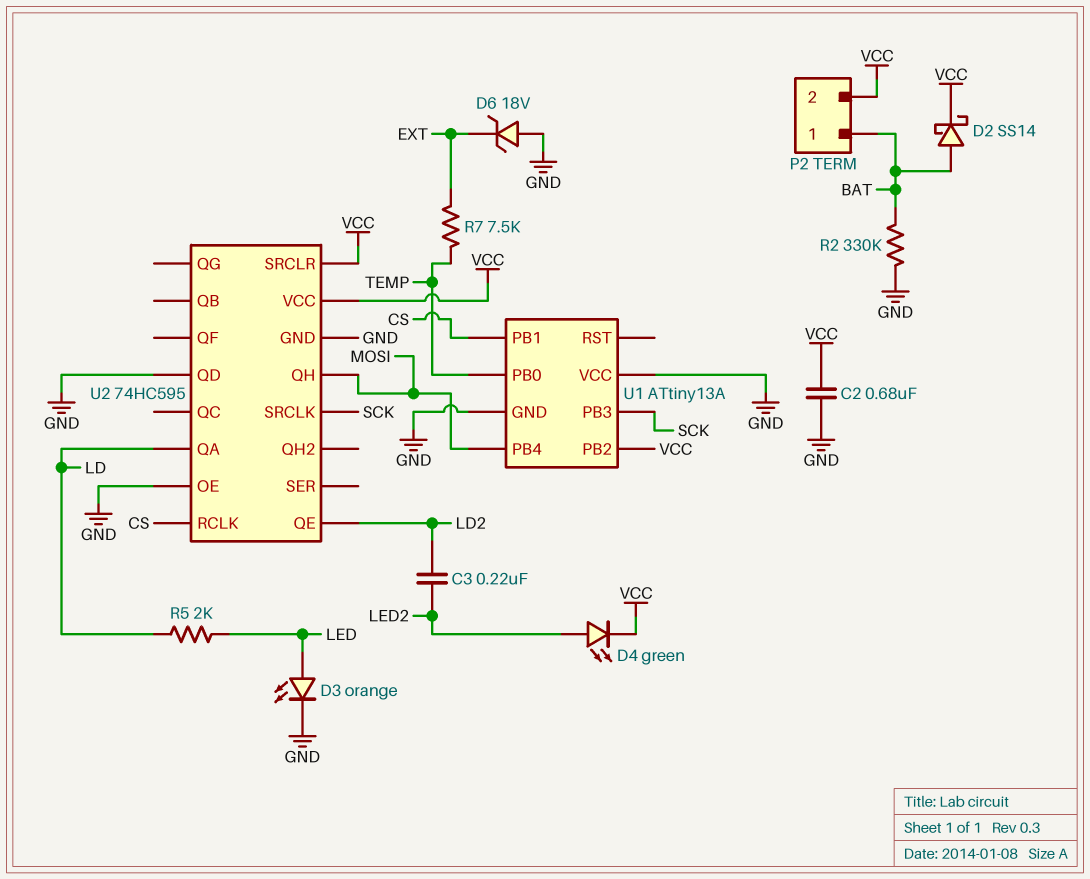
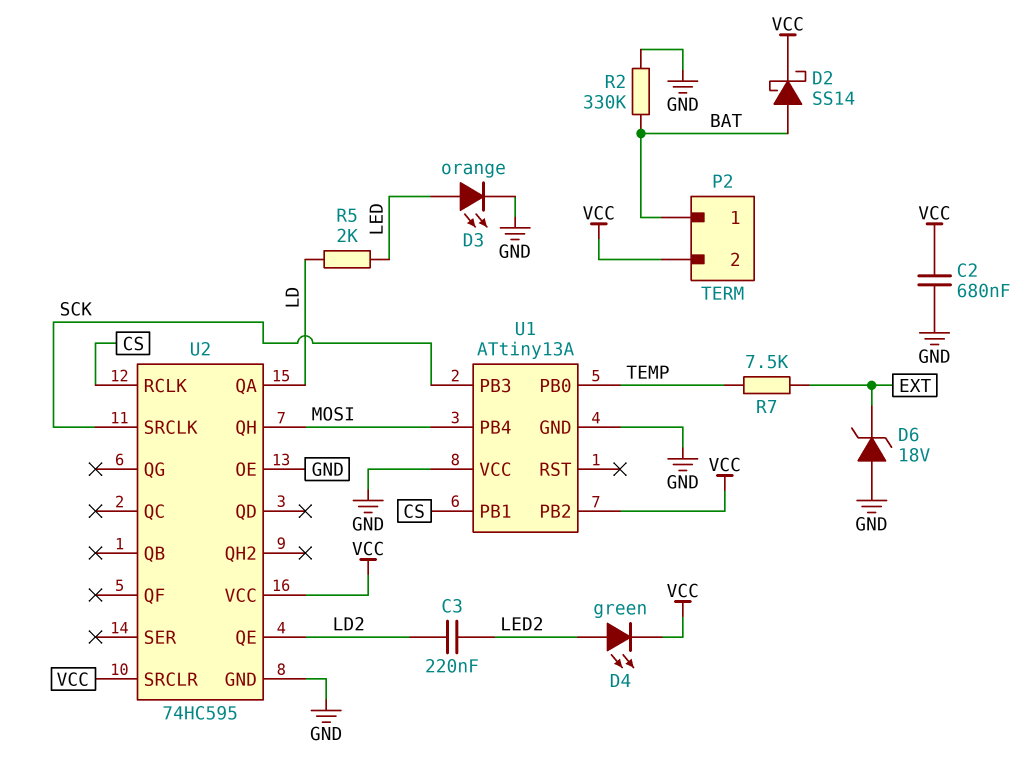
U2 pin QD: GND -> none

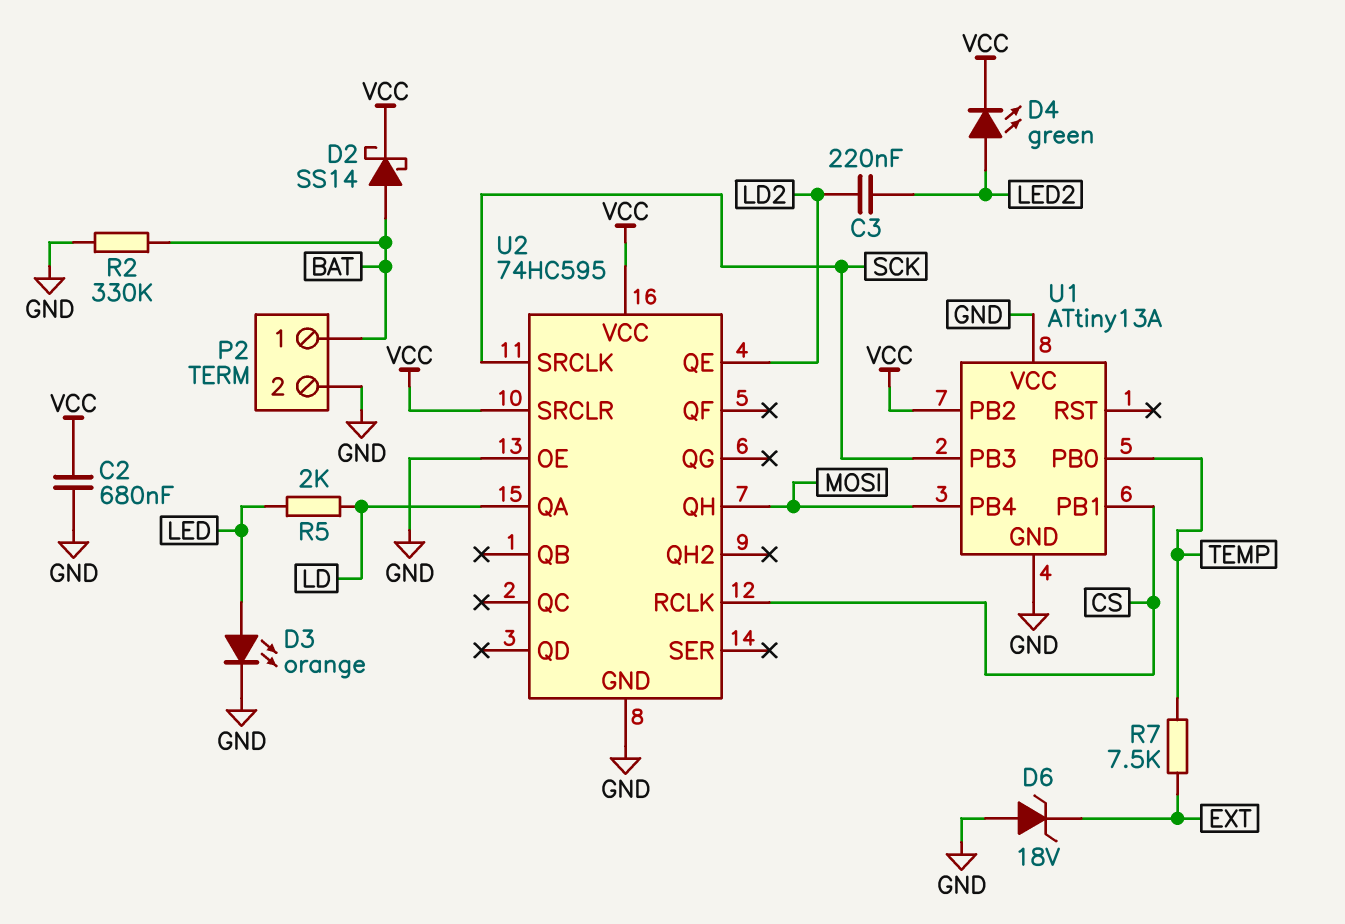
P2 pin 2: VCC -> GND

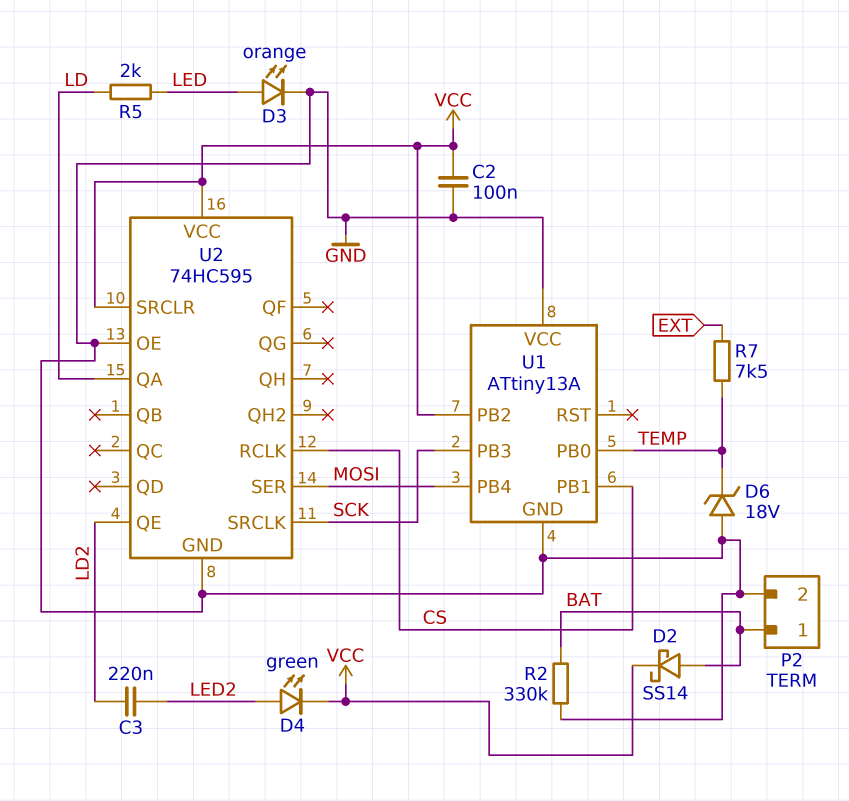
C2: 680nF (GND, VCC) -> 100nF (GND, VCC)
D6: zener 18V (A GND, K EXT) -> zener 18V (A GND, K TEMP)
U2 pin QH: MOSI -> none
U2 pin SER: none -> MOSI

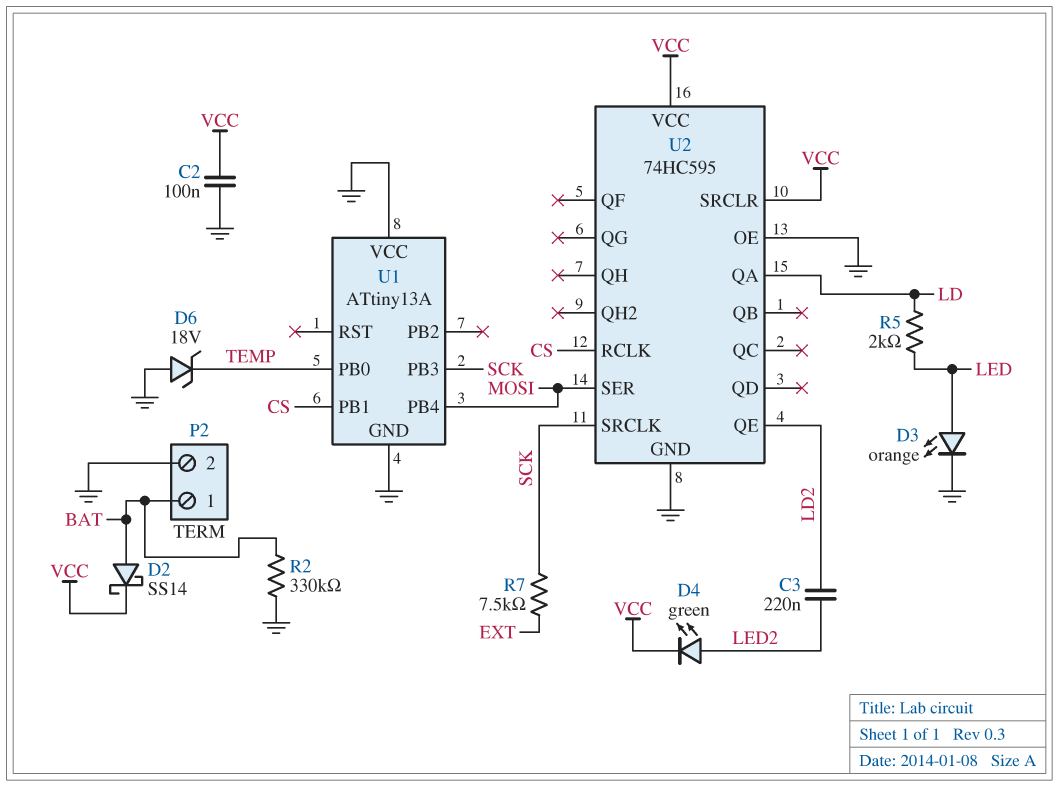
R7: 7.5k (EXT, TEMP) -> 7.5k (EXT, SCK)
U1 pin PB2: VCC -> none

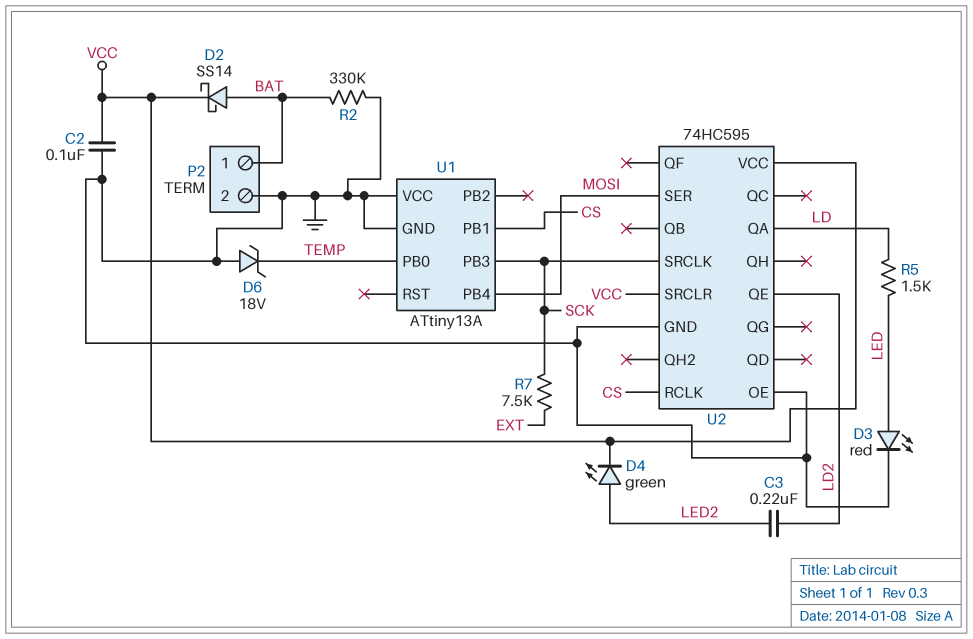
D3: LED orange (A LED, K GND) -> LED red (A LED, K GND)
R5: 2k (LD, LED) -> 1.5k (LD, LED)

